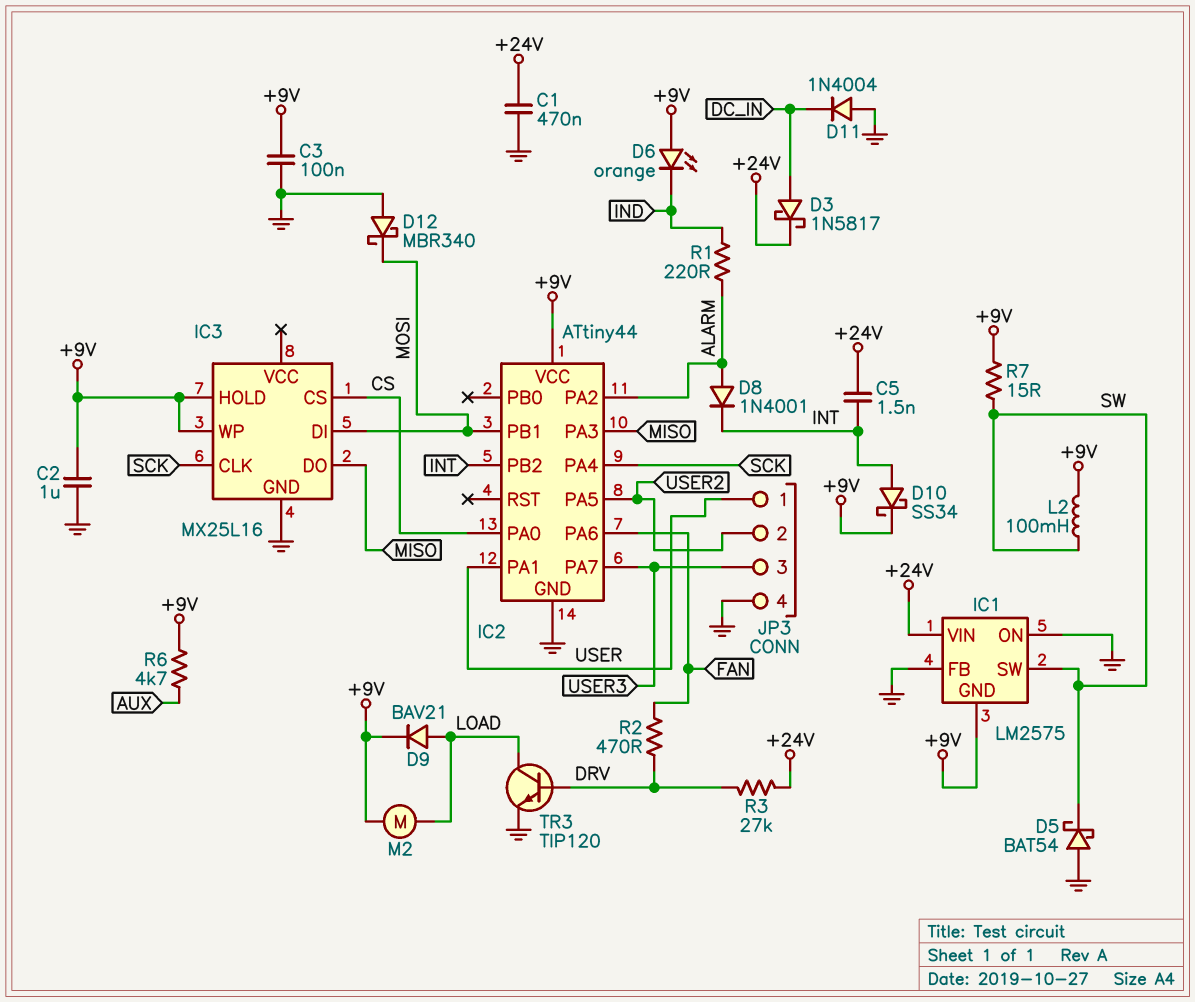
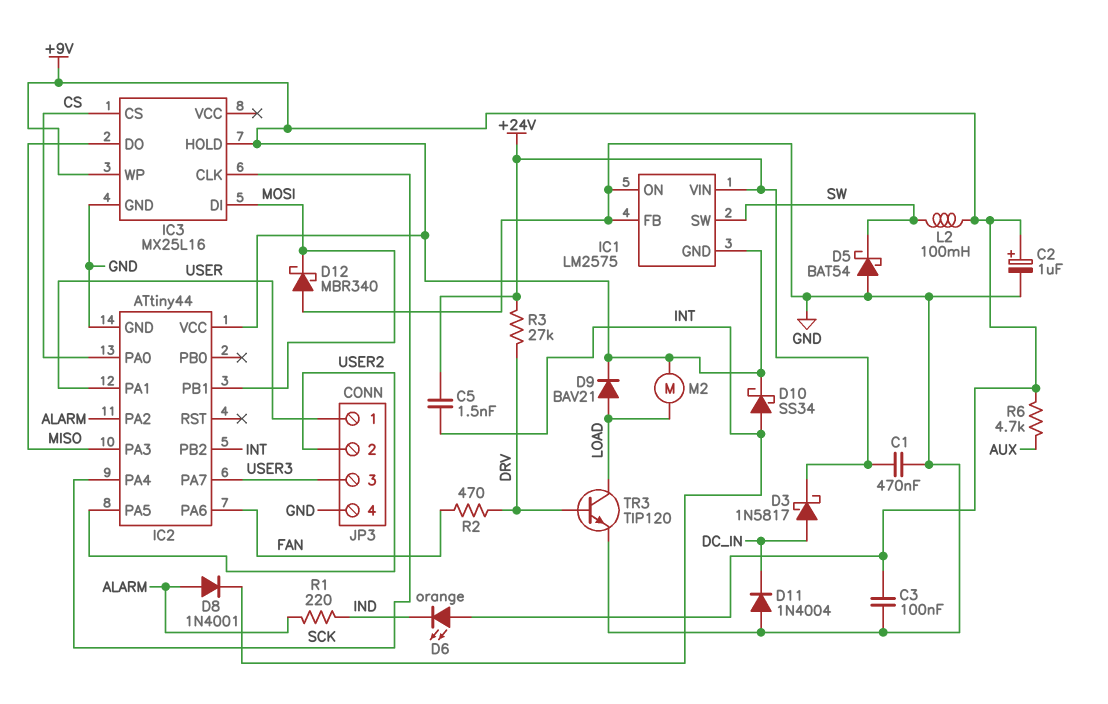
C2: 1uF (+9V, GND) -> 1uF (plus +9V, minus GND)
R7: 15 (+9V, SW) -> none

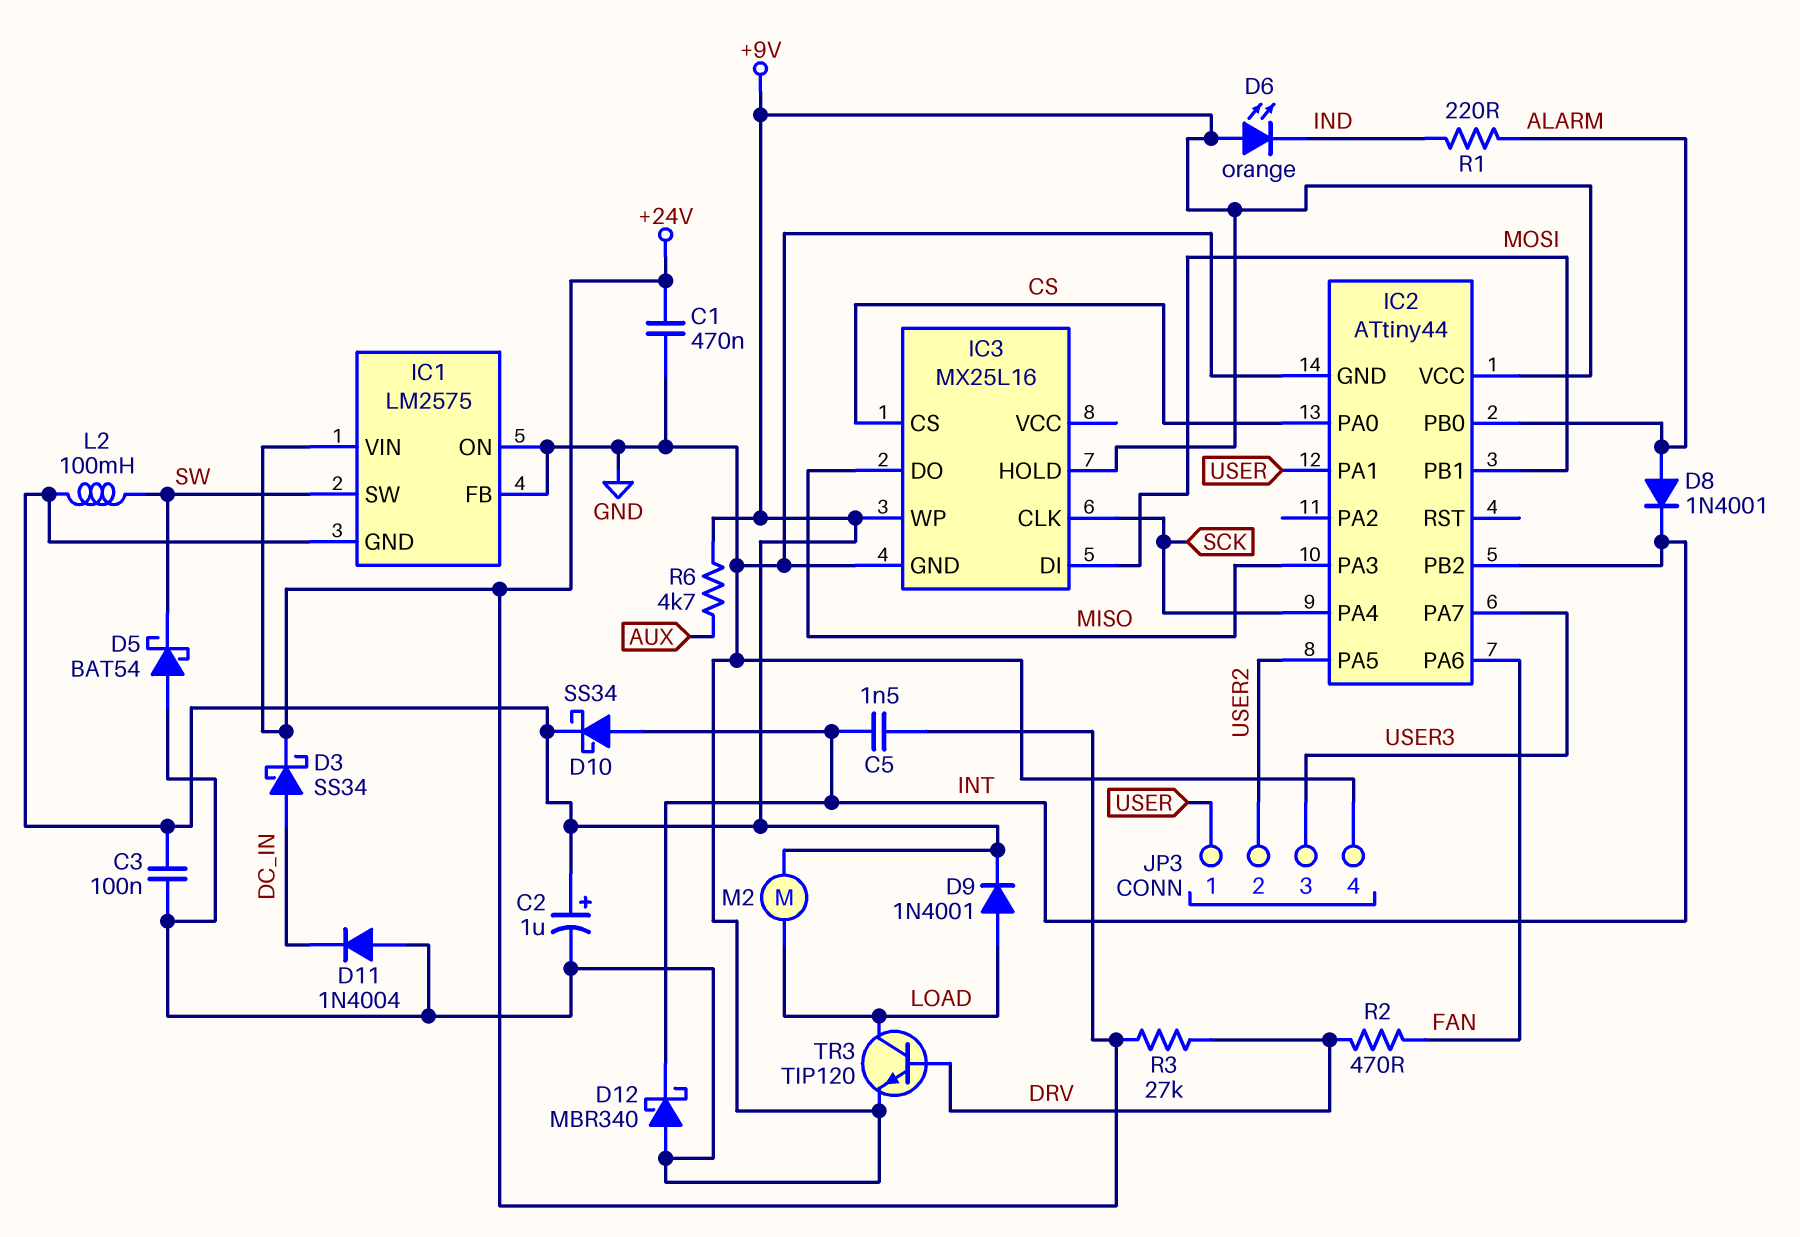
D3: schottky 1N5817 (A DC_IN, K +24V) -> schottky SS34 (A DC_IN, K +24V)
D9: diode BAV21 (A LOAD, K +9V) -> diode 1N4001 (A LOAD, K +9V)
D12: schottky MBR340 (A GND, K MOSI) -> schottky MBR340 (A GND, K INT)
IC2 pin PA2: ALARM -> none
IC2 pin PB0: none -> ALARM

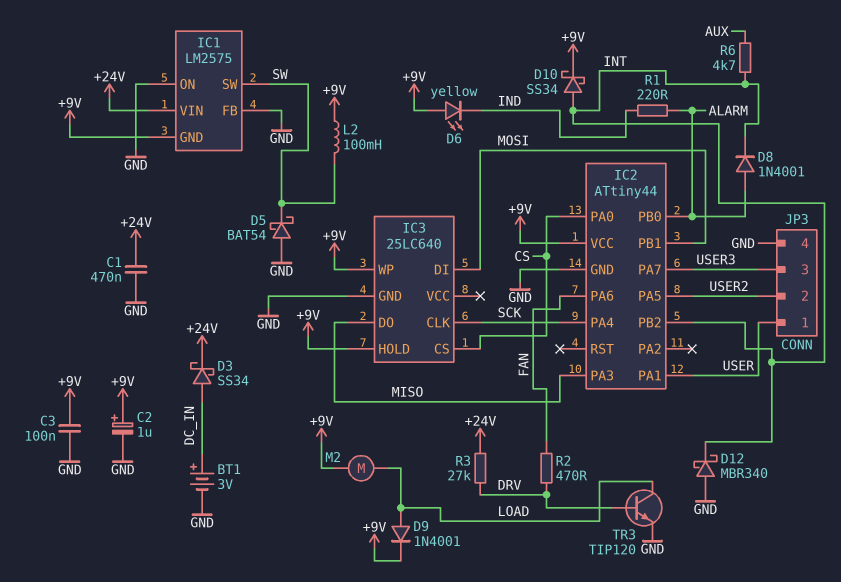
BT1: none -> 3V (plus DC_IN, minus GND)
C5: 1.5nF (+24V, INT) -> none
D6: LED orange (A +9V, K IND) -> LED yellow (A +9V, K IND)
D11: diode 1N4004 (A GND, K DC_IN) -> none
IC3: MX25L16 -> 25LC640
R6: 4.7k (+9V, AUX) -> 4.7k (AUX, INT)

